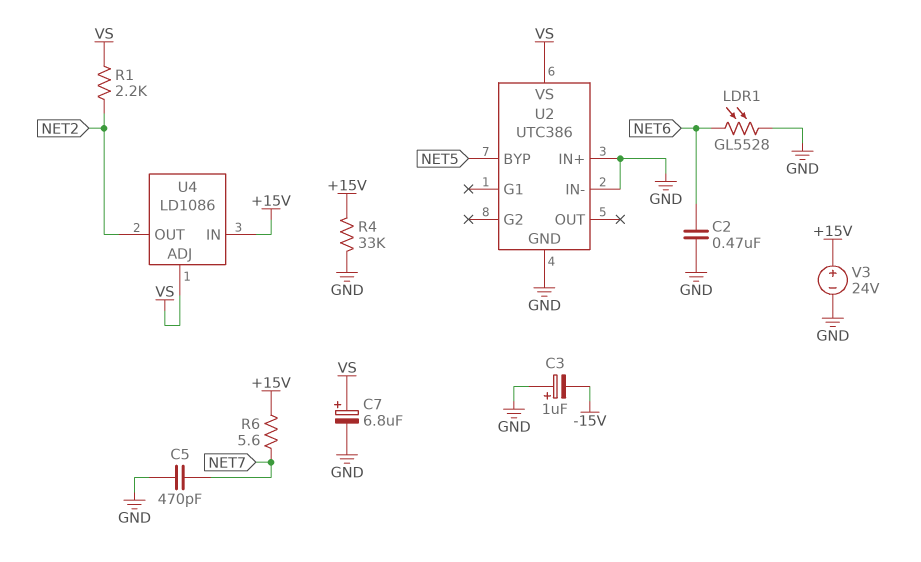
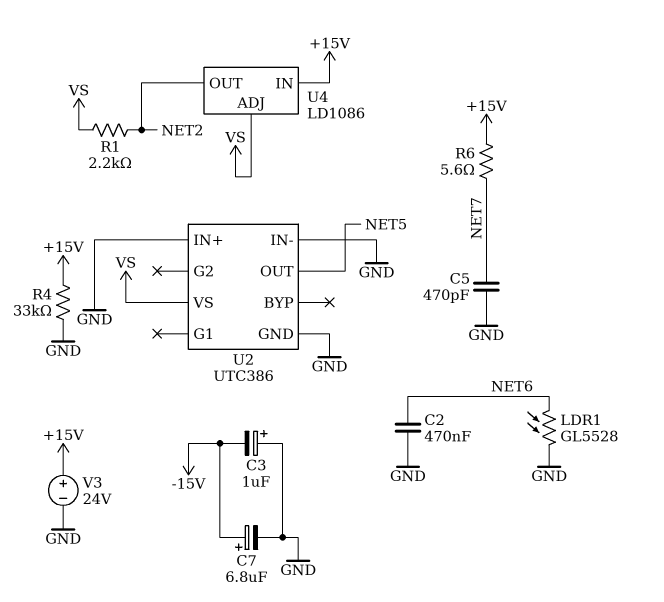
C7: 6.8uF (plus VS, minus GND) -> 6.8uF (plus -15V, minus GND)
U2 pin BYP: NET5 -> none
U2 pin OUT: none -> NET5

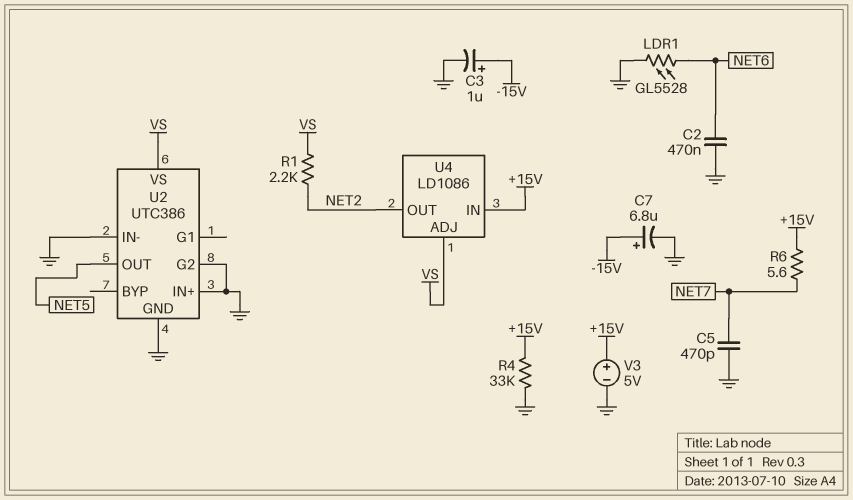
C3: 1uF (plus GND, minus -15V) -> 1uF (plus -15V, minus GND)
U2 pin G2: none -> GND
V3: 24V (plus +15V, minus GND) -> 5V (plus +15V, minus GND)

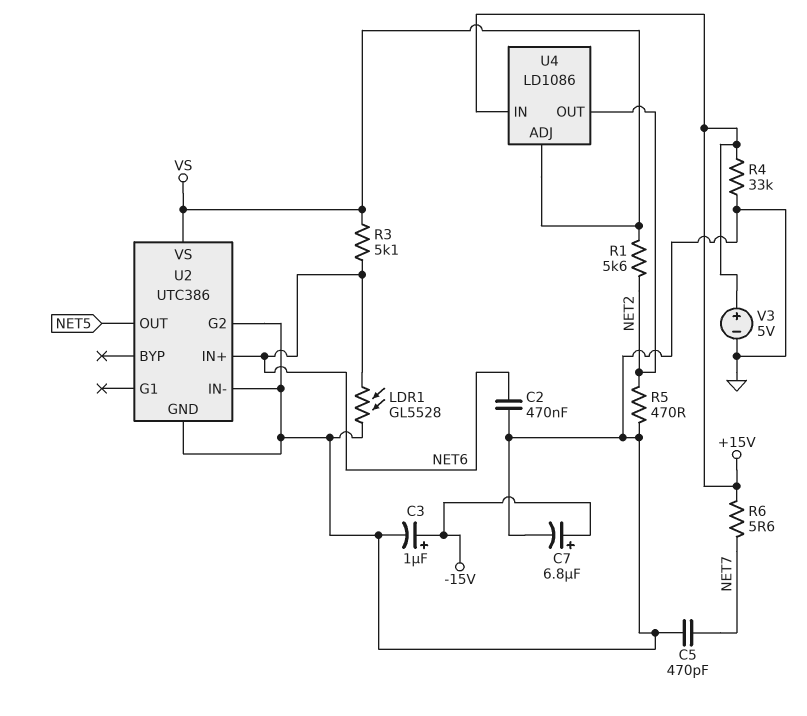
R1: 2.2k (NET2, VS) -> 5.6k (NET2, VS)
R3: none -> 5.1k (NET6, VS)
R5: none -> 470 (GND, NET2)
U2 pin IN+: GND -> NET6

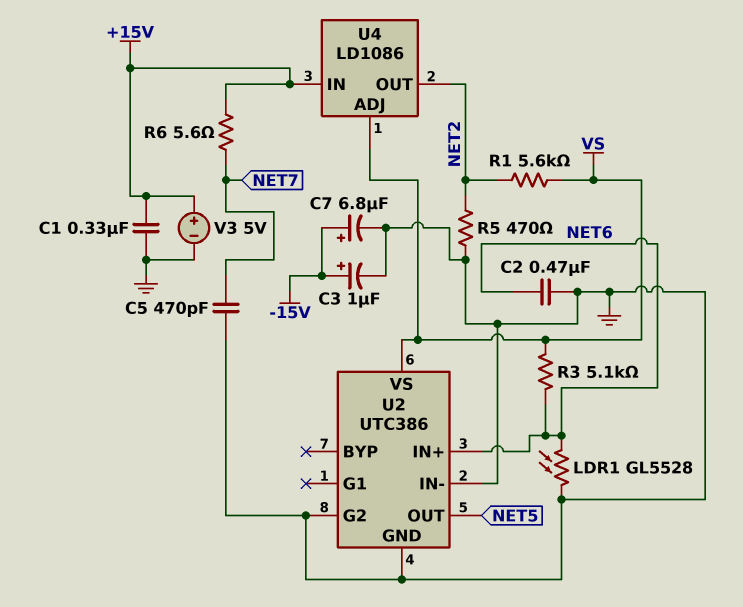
C1: none -> 330nF (+15V, GND)
R4: 33k (+15V, GND) -> none

